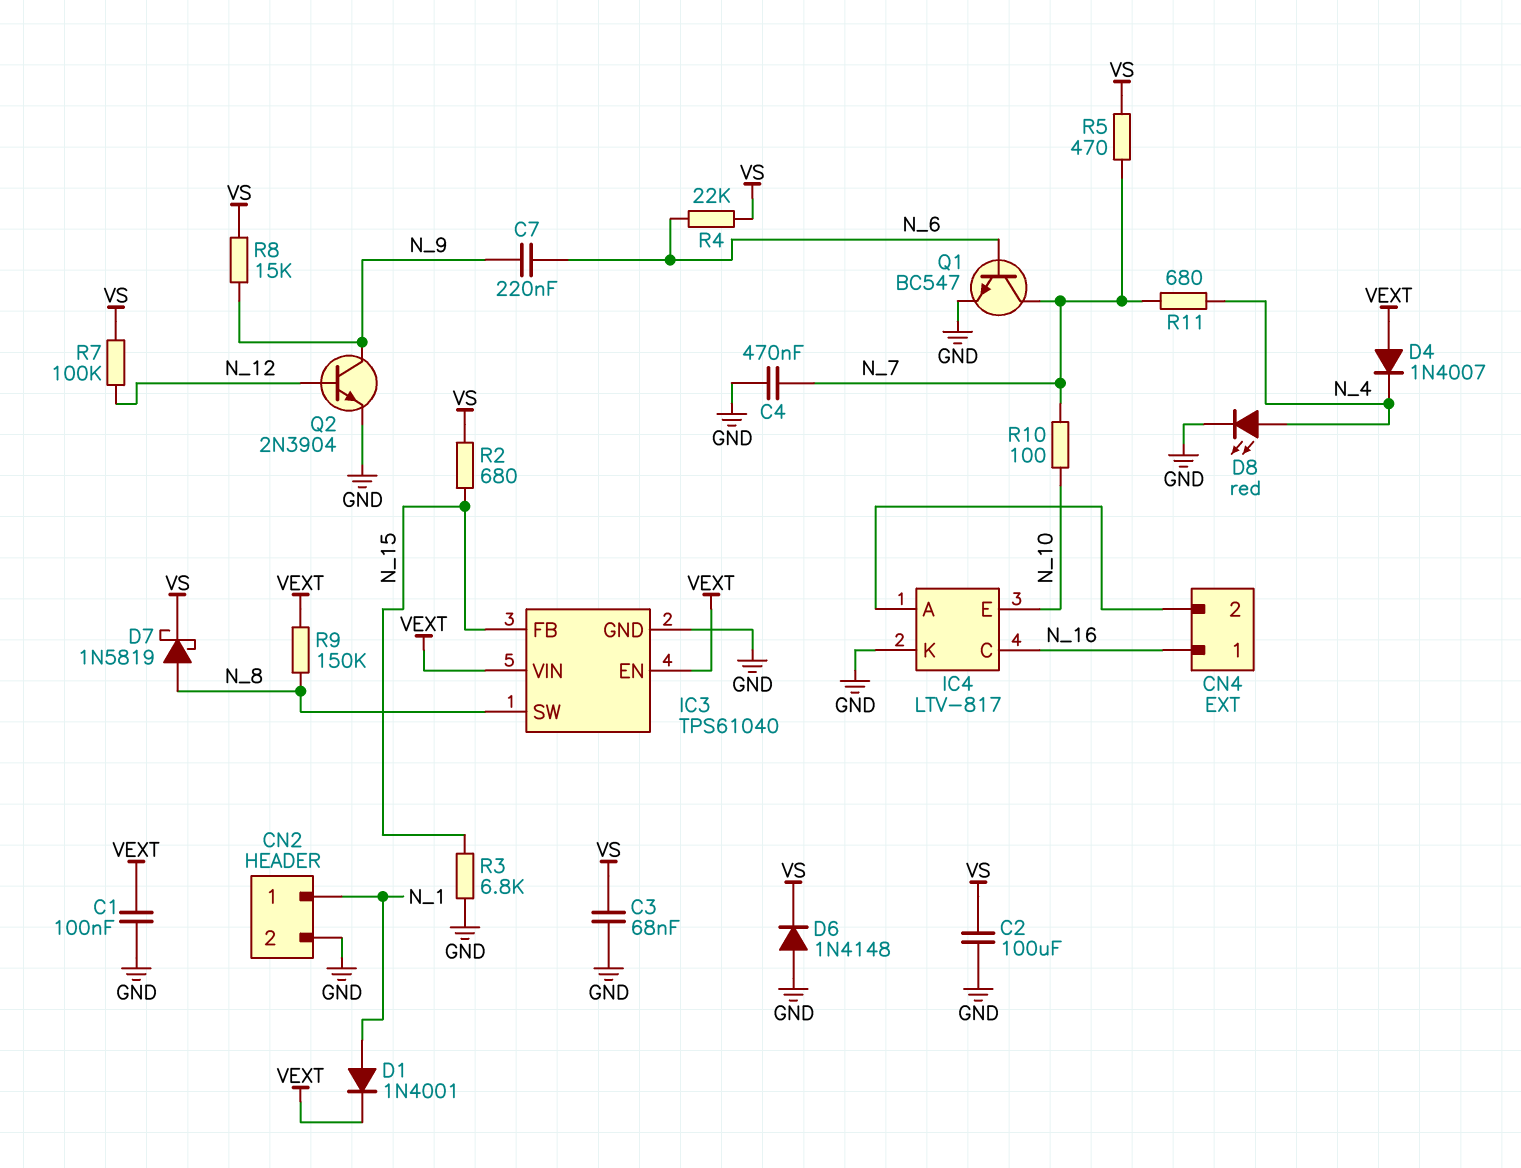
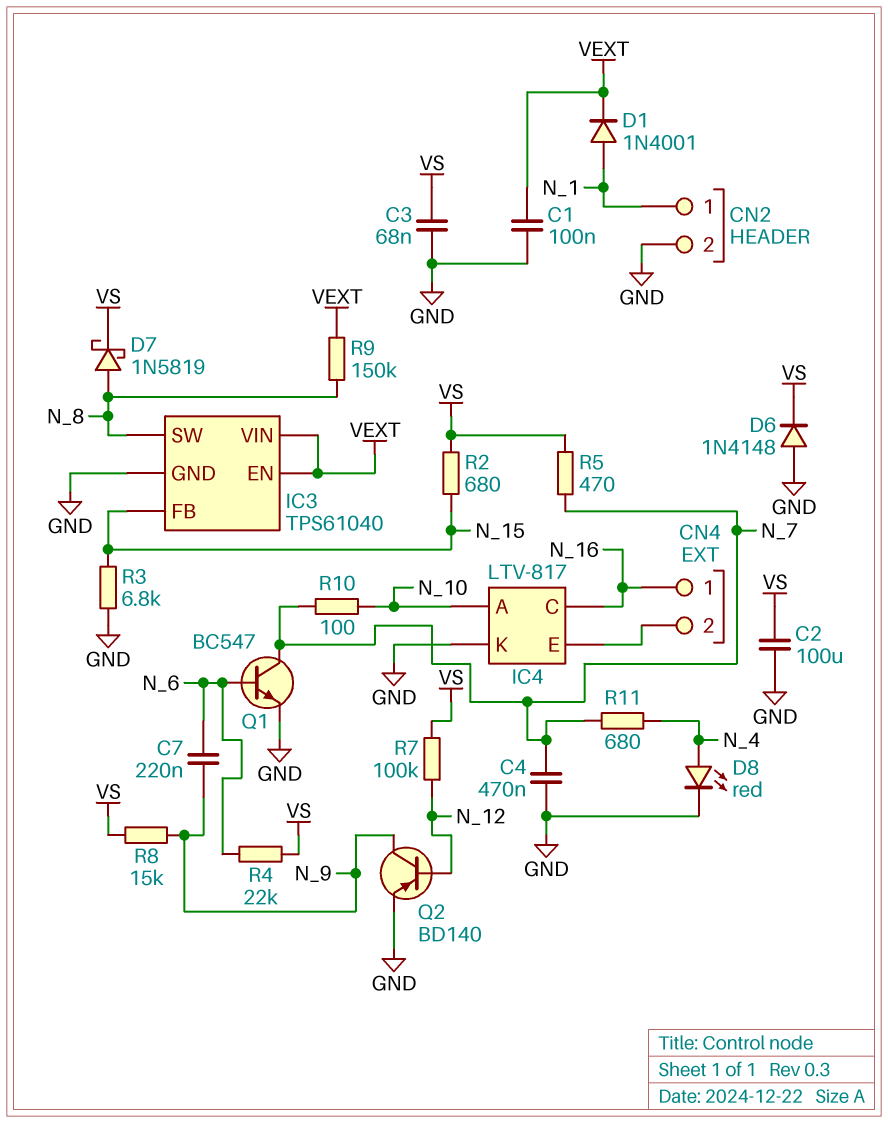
D4: diode 1N4007 (A VEXT, K N_4) -> none
IC4 pin A: CN4/2 -> N_10
IC4 pin E: N_10 -> CN4/2
Q2: NPN 2N3904 (B N_12, C N_9, E GND) -> PNP BD140 (B N_12, C N_9, E GND)

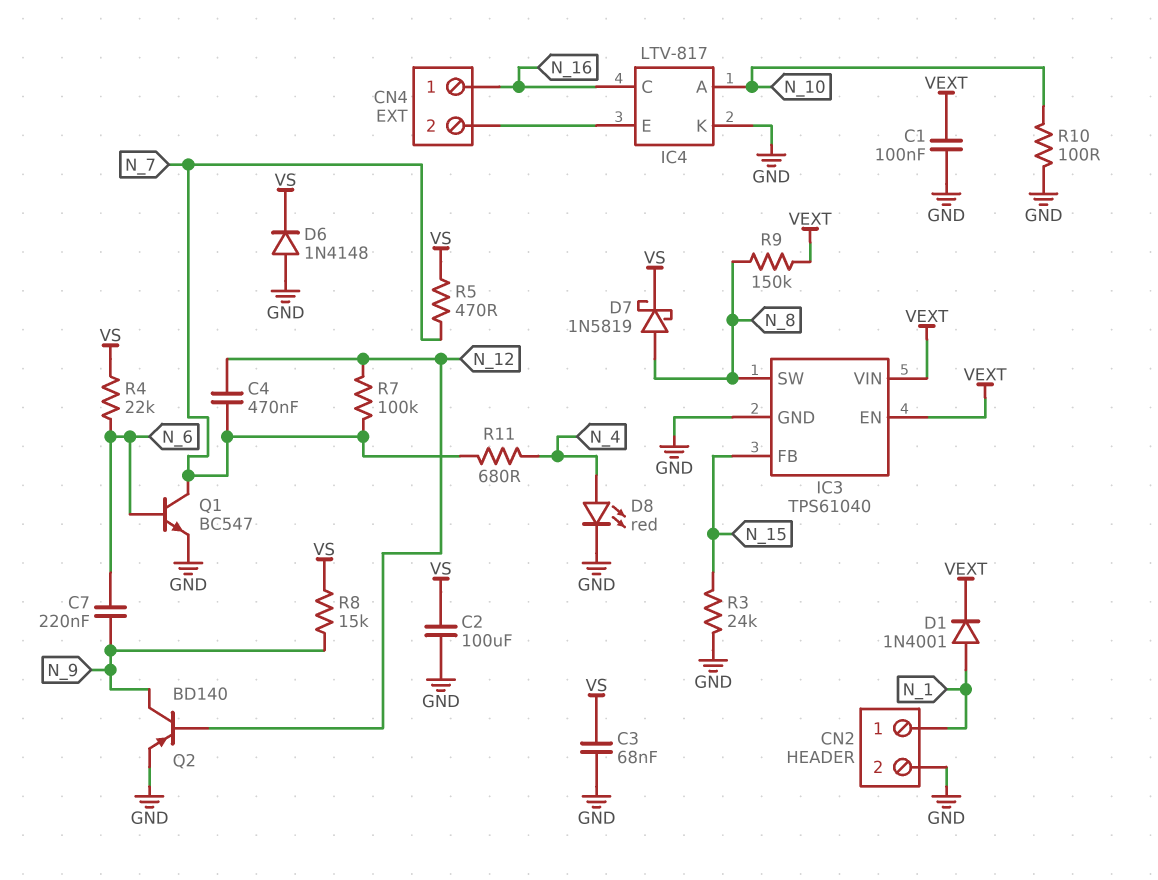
C4: 470nF (GND, N_7) -> 470nF (N_7, N_12)
R2: 680 (N_15, VS) -> none
R3: 6.8k (GND, N_15) -> 24k (GND, N_15)
R7: 100k (N_12, VS) -> 100k (N_7, N_12)
R10: 100 (N_7, N_10) -> 100 (GND, N_10)

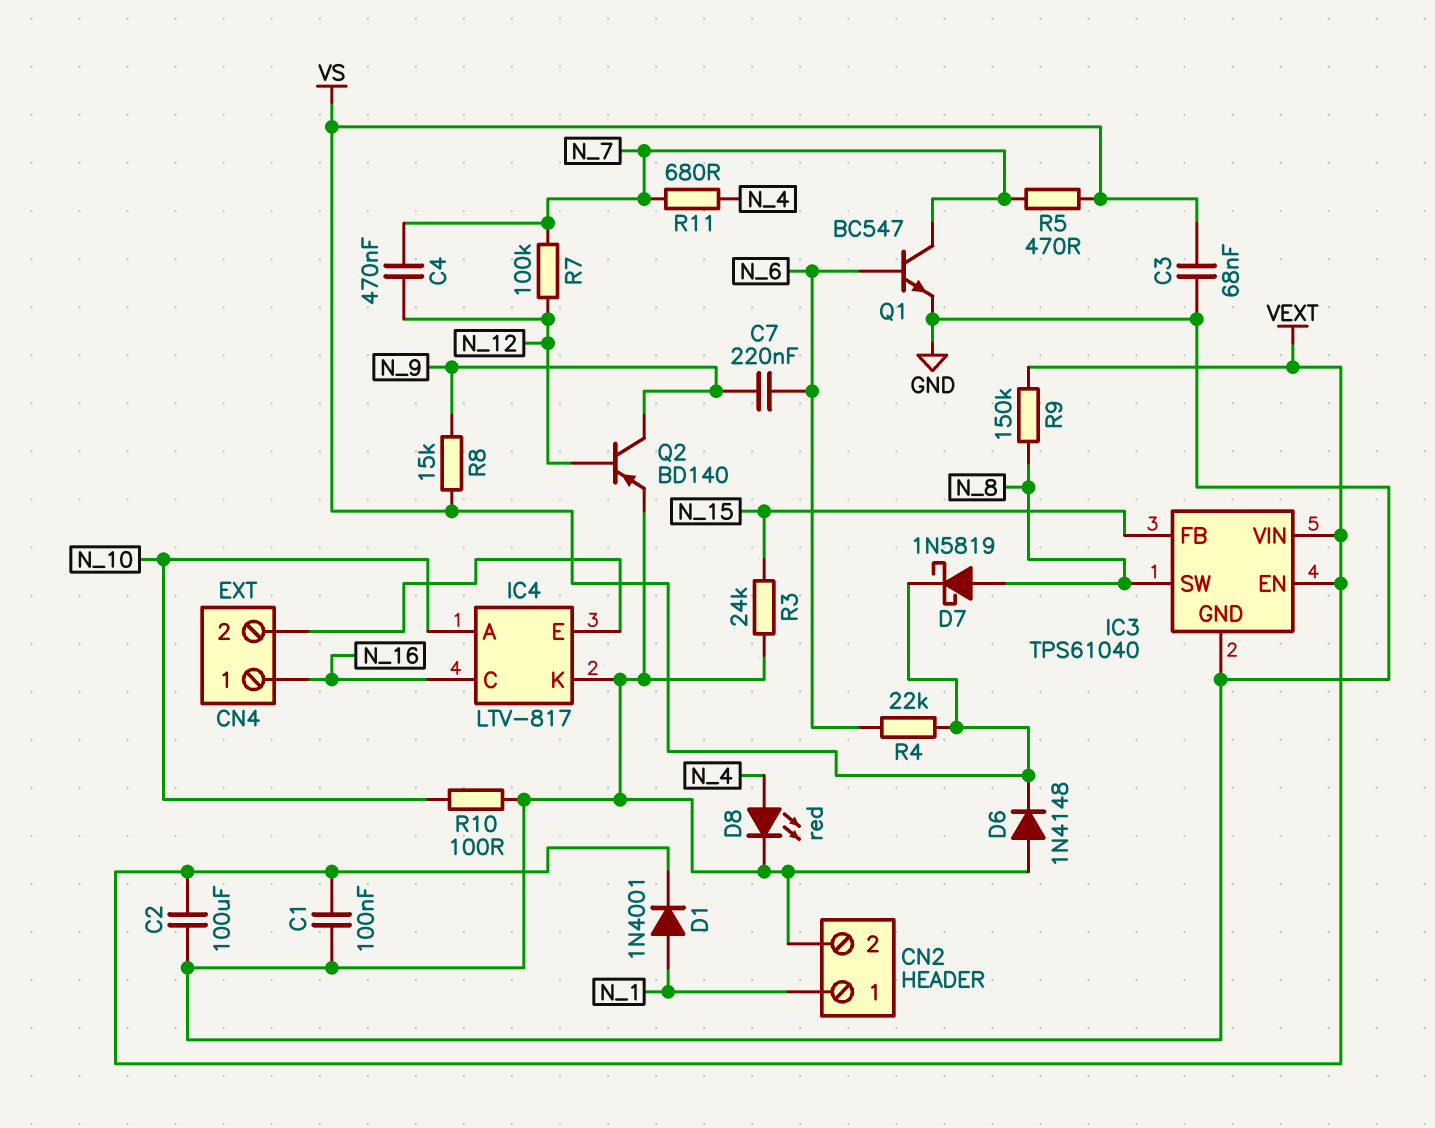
C2: 100uF (GND, VS) -> 100uF (GND, VEXT)

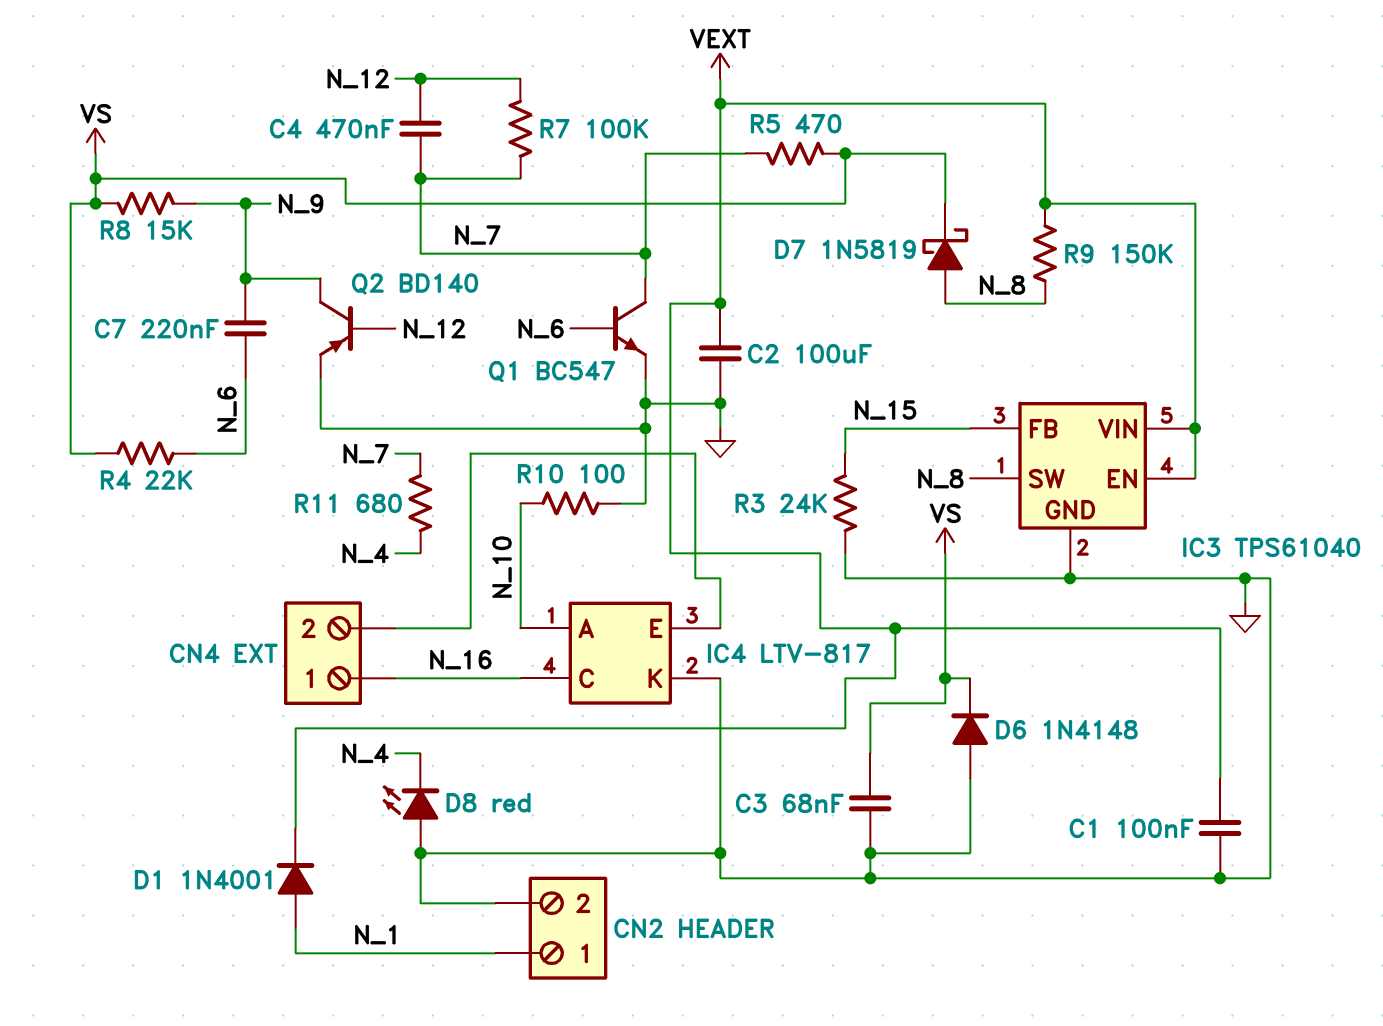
D8: LED red (A N_4, K GND) -> LED red (A GND, K N_4)

